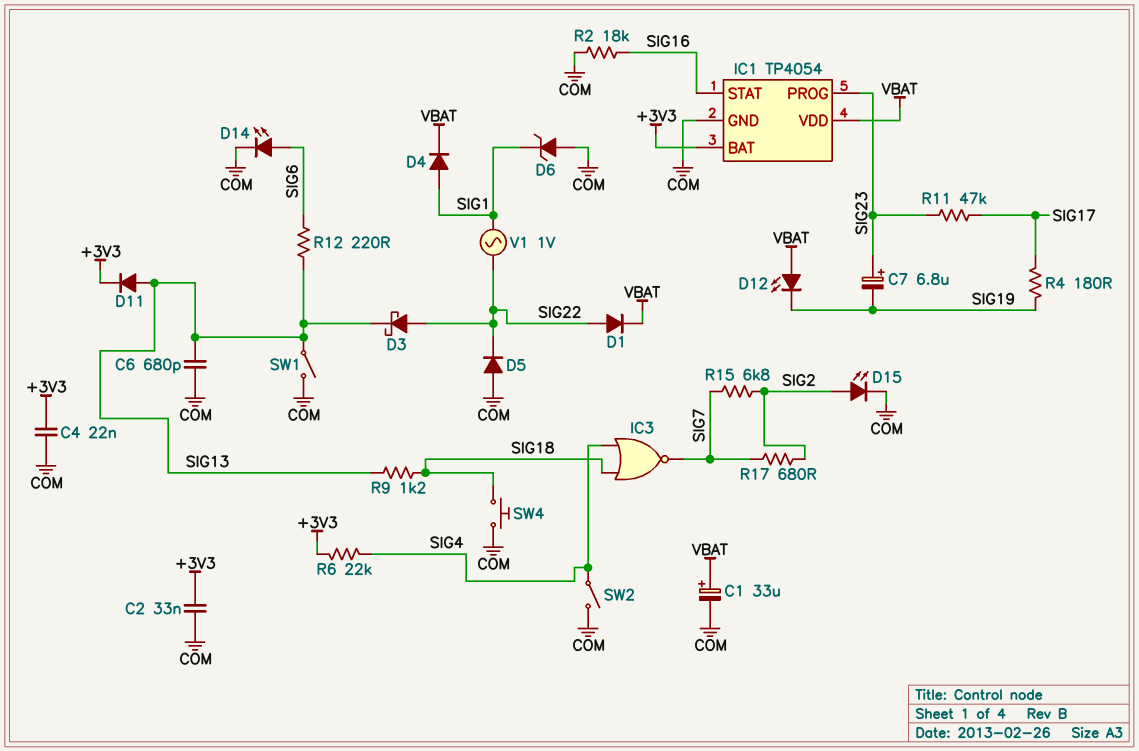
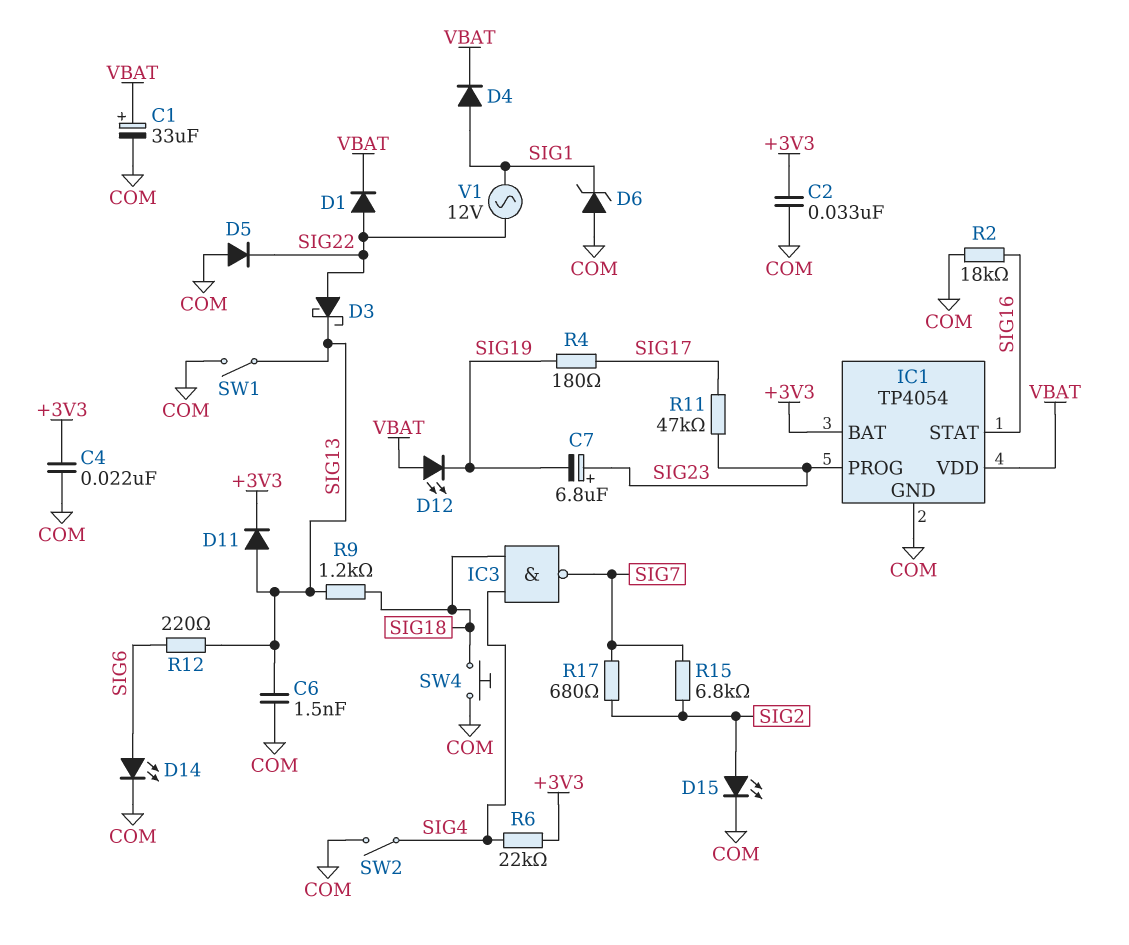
C6: 680pF (COM, SIG13) -> 1.5nF (COM, SIG13)
IC3: NOR (in SIG4, in SIG18, out SIG7) -> NAND (in SIG4, in SIG18, out SIG7)
V1: AC 1V (SIG1, SIG22) -> AC 12V (SIG1, SIG22)

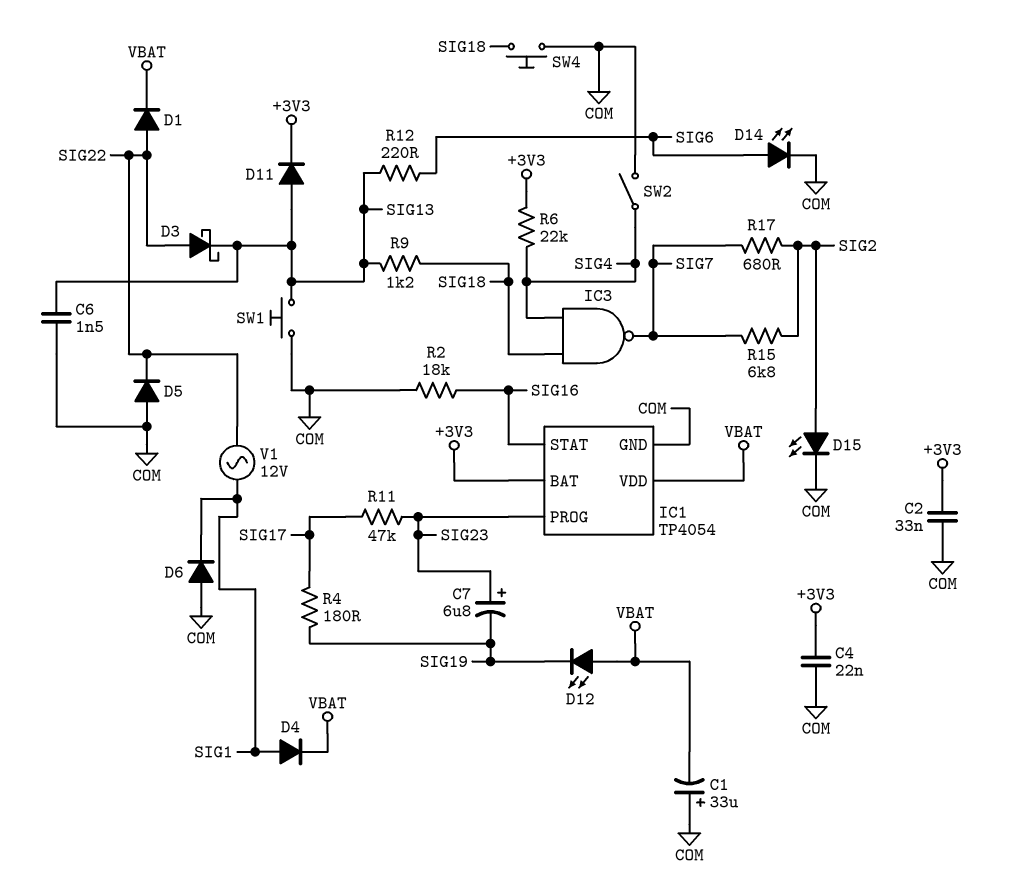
C1: 33uF (plus VBAT, minus COM) -> 33uF (plus COM, minus VBAT)
D6: zener (A COM, K SIG1) -> diode (A COM, K SIG1)
SW1: switch (COM, SIG13) -> button (COM, SIG13)

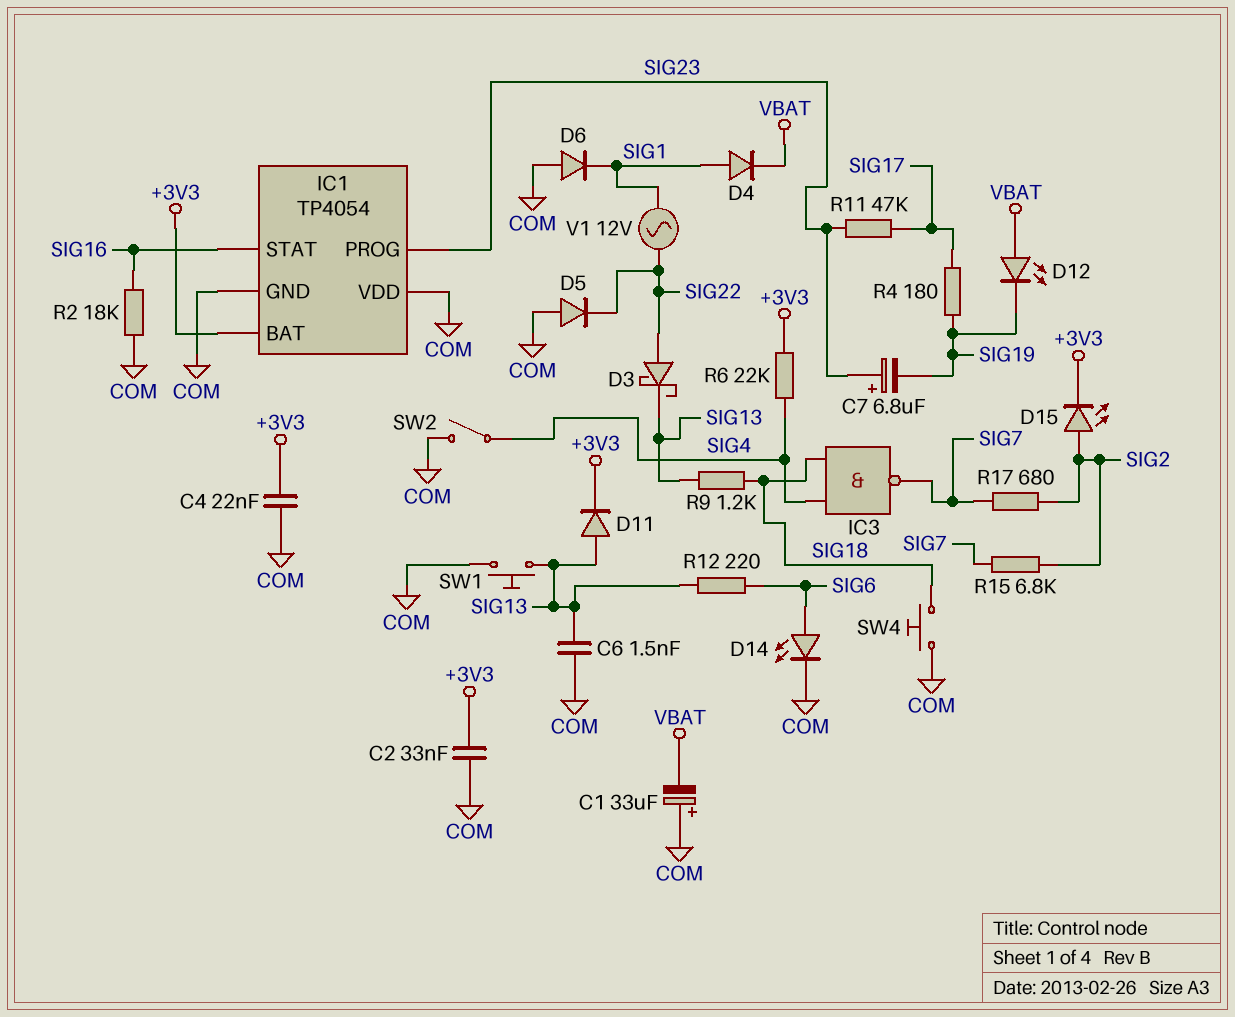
D1: diode (A SIG22, K VBAT) -> none
D15: LED (A SIG2, K COM) -> LED (A SIG2, K +3V3)
IC1 pin VDD: VBAT -> COM

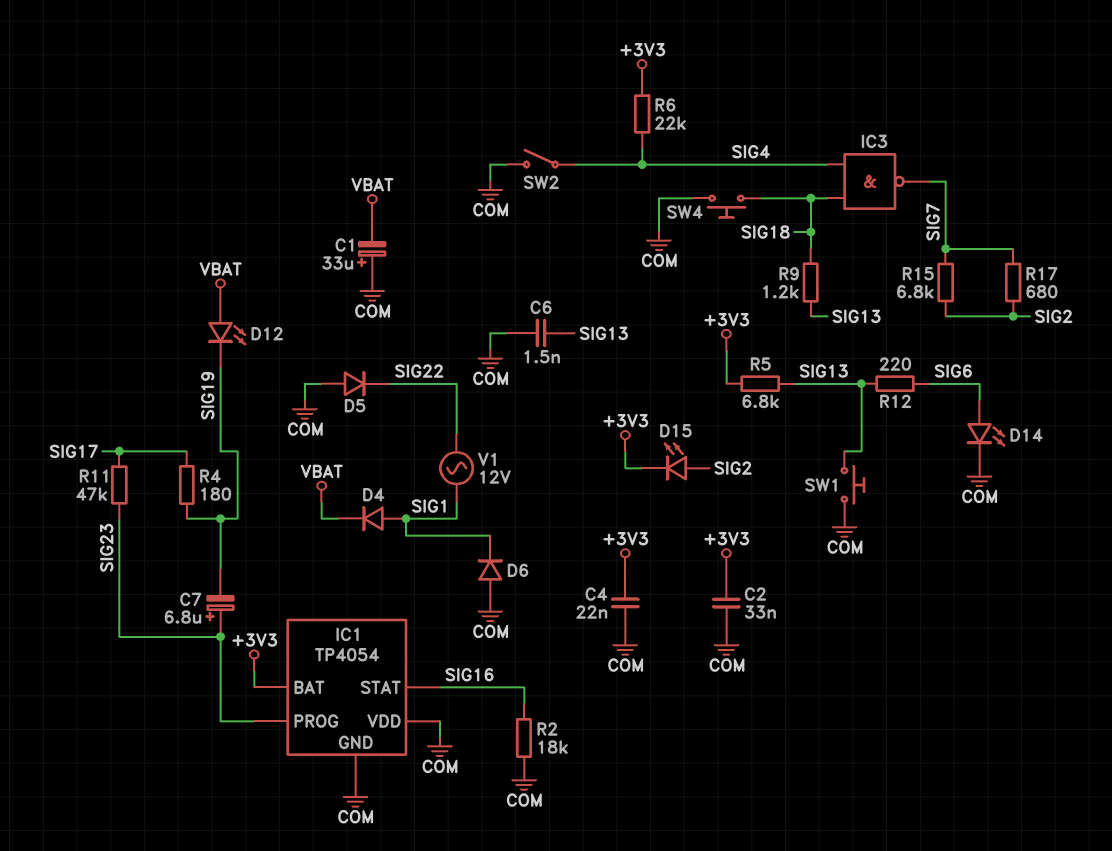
D3: schottky (A SIG22, K SIG13) -> none
D11: diode (A SIG13, K +3V3) -> none
R5: none -> 6.8k (+3V3, SIG13)

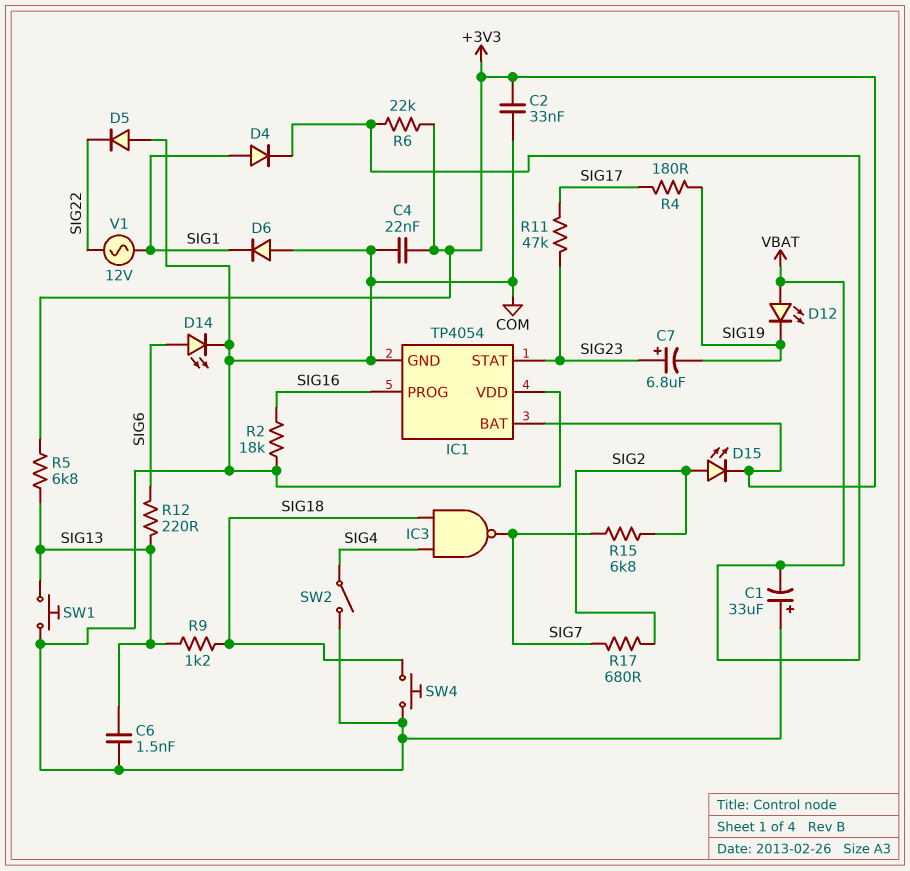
IC1 pin PROG: SIG23 -> SIG16
IC1 pin STAT: SIG16 -> SIG23
R6: 22k (+3V3, SIG4) -> 22k (+3V3, VBAT)

